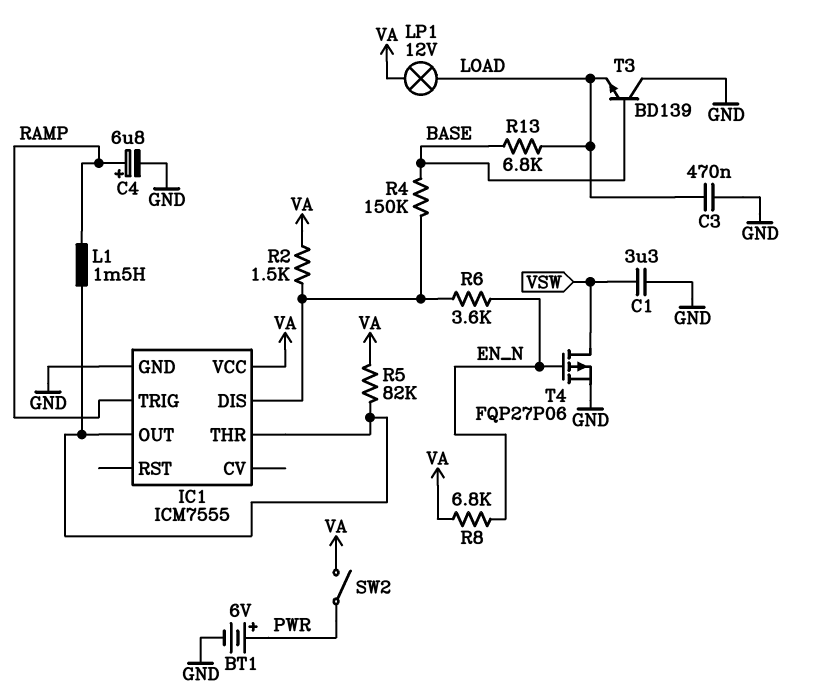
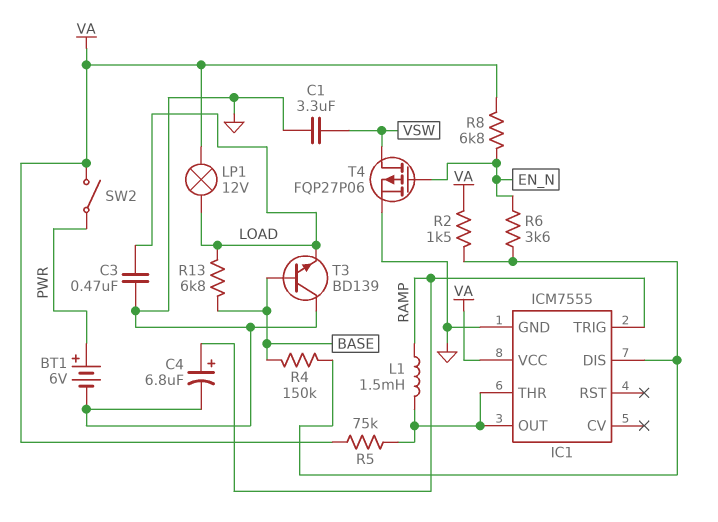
R5: 82k (IC1/OUT, VA) -> 75k (IC1/OUT, VA)

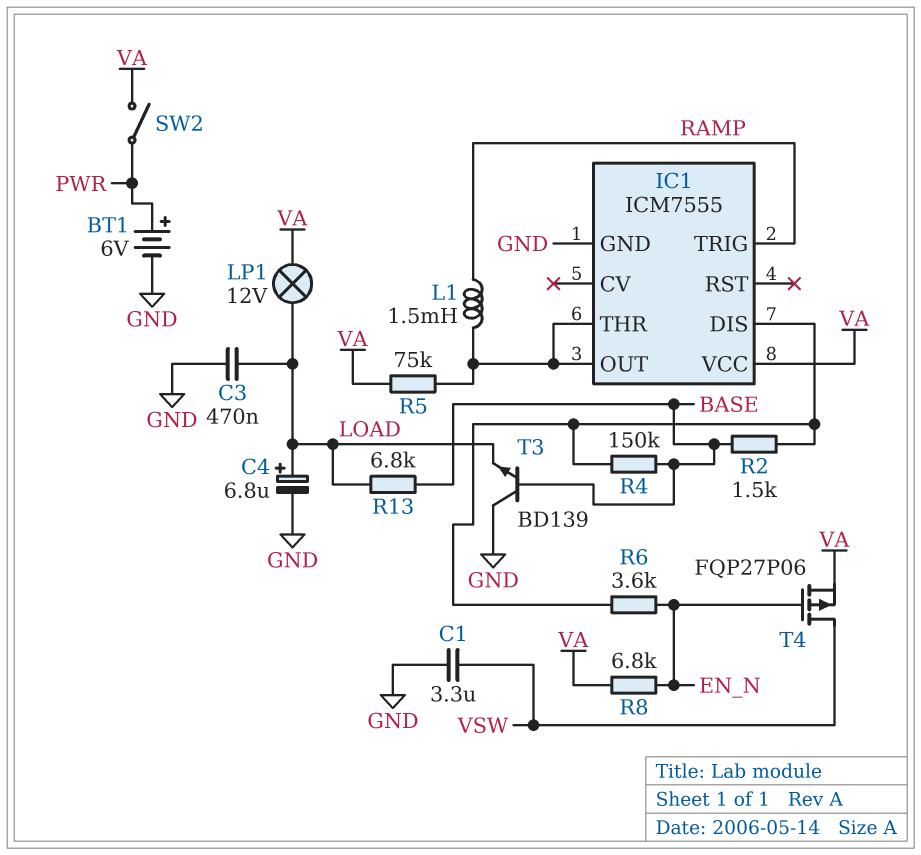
C4: 6.8uF (plus RAMP, minus GND) -> 6.8uF (plus LOAD, minus GND)
R2: 1.5k (IC1/DIS, VA) -> 1.5k (BASE, IC1/DIS)
T4: PMOS FQP27P06 (G EN_N, D VSW, S GND) -> PMOS FQP27P06 (G EN_N, D VSW, S VA)

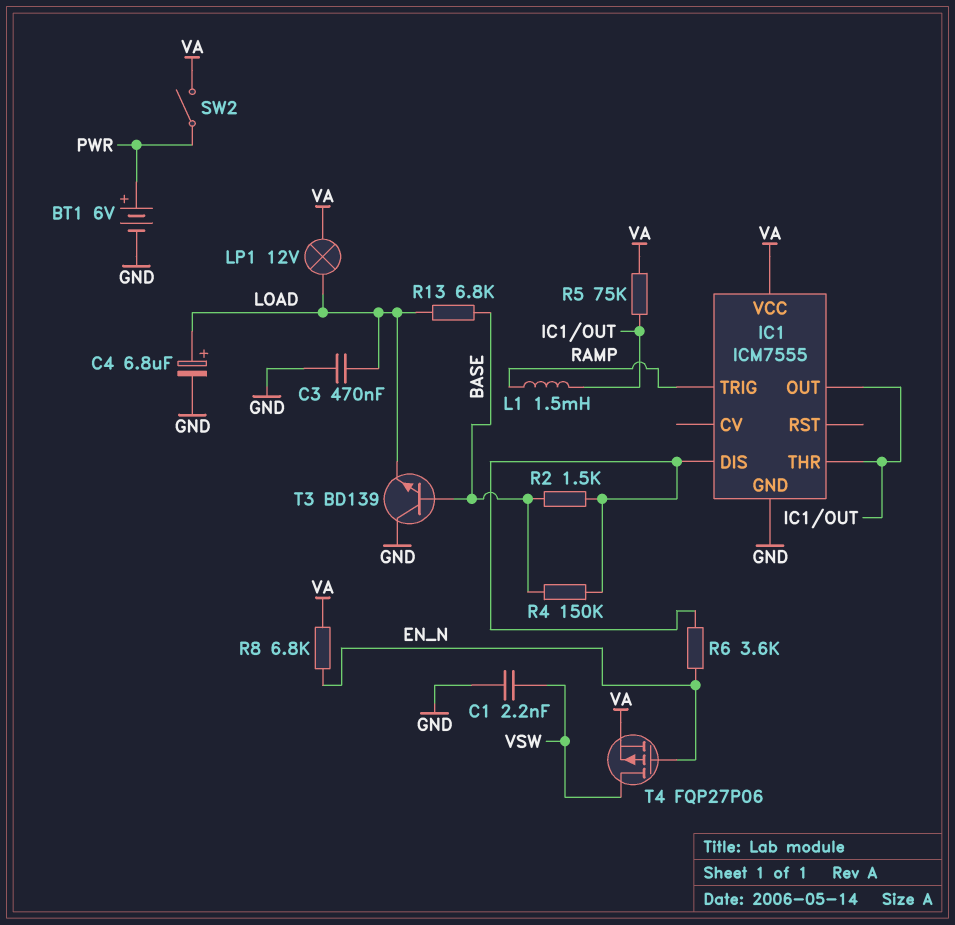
C1: 3.3uF (GND, VSW) -> 2.2nF (GND, VSW)

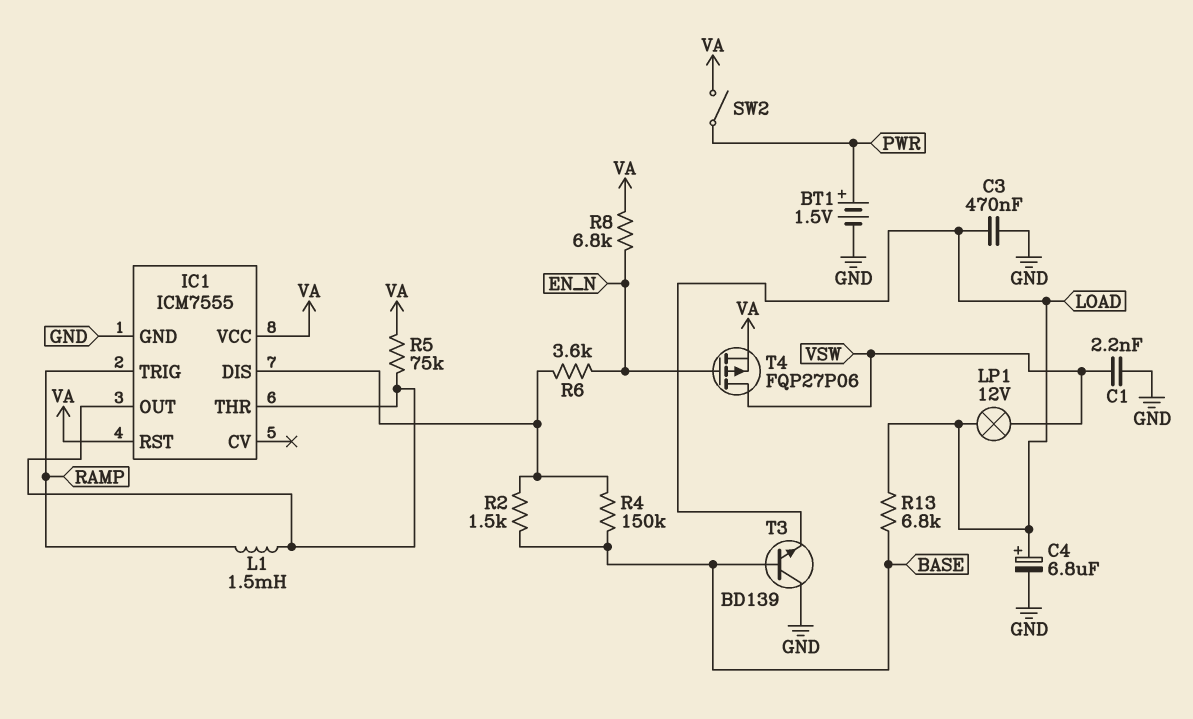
BT1: 6V (plus PWR, minus GND) -> 1.5V (plus PWR, minus GND)
IC1 pin RST: none -> VA
LP1: lamp 12V (LOAD, VA) -> lamp 12V (LOAD, VSW)

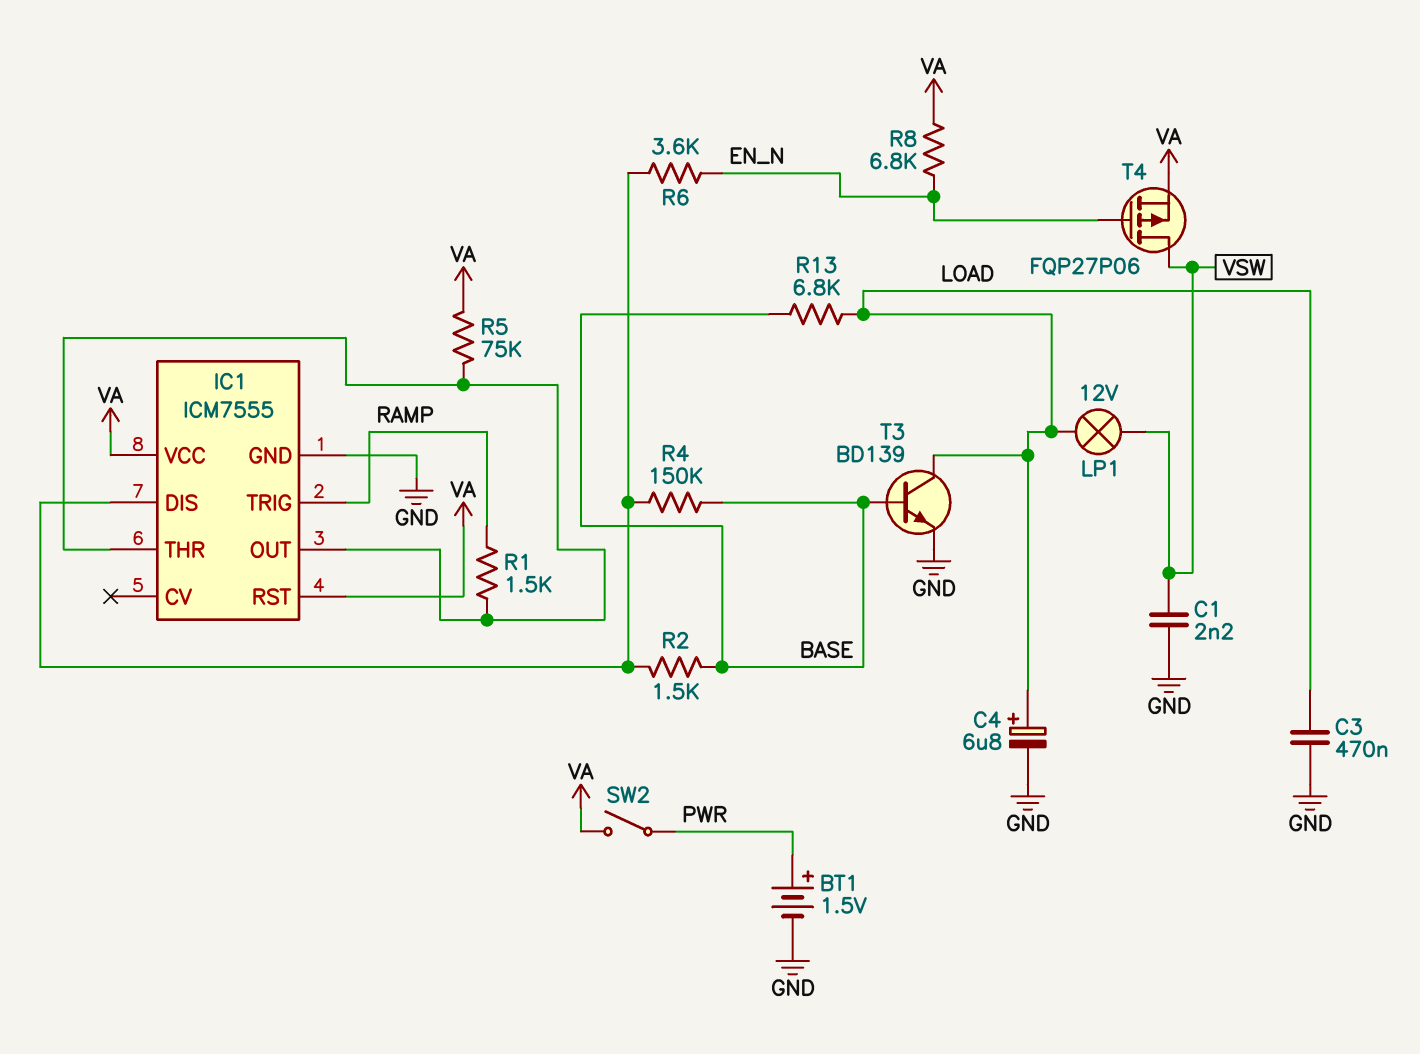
L1: 1.5mH (IC1/OUT, RAMP) -> none
R1: none -> 1.5k (IC1/OUT, RAMP)
T3: NPN BD139 (B BASE, C GND, E LOAD) -> NPN BD139 (B BASE, C LOAD, E GND)

